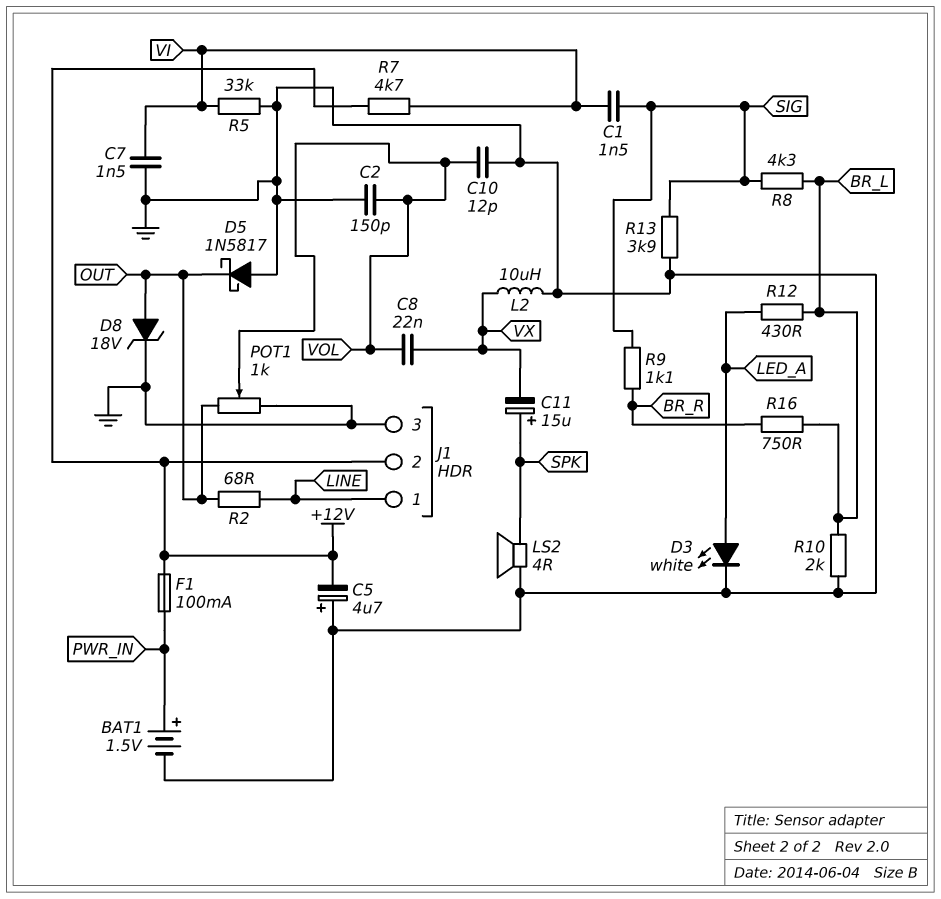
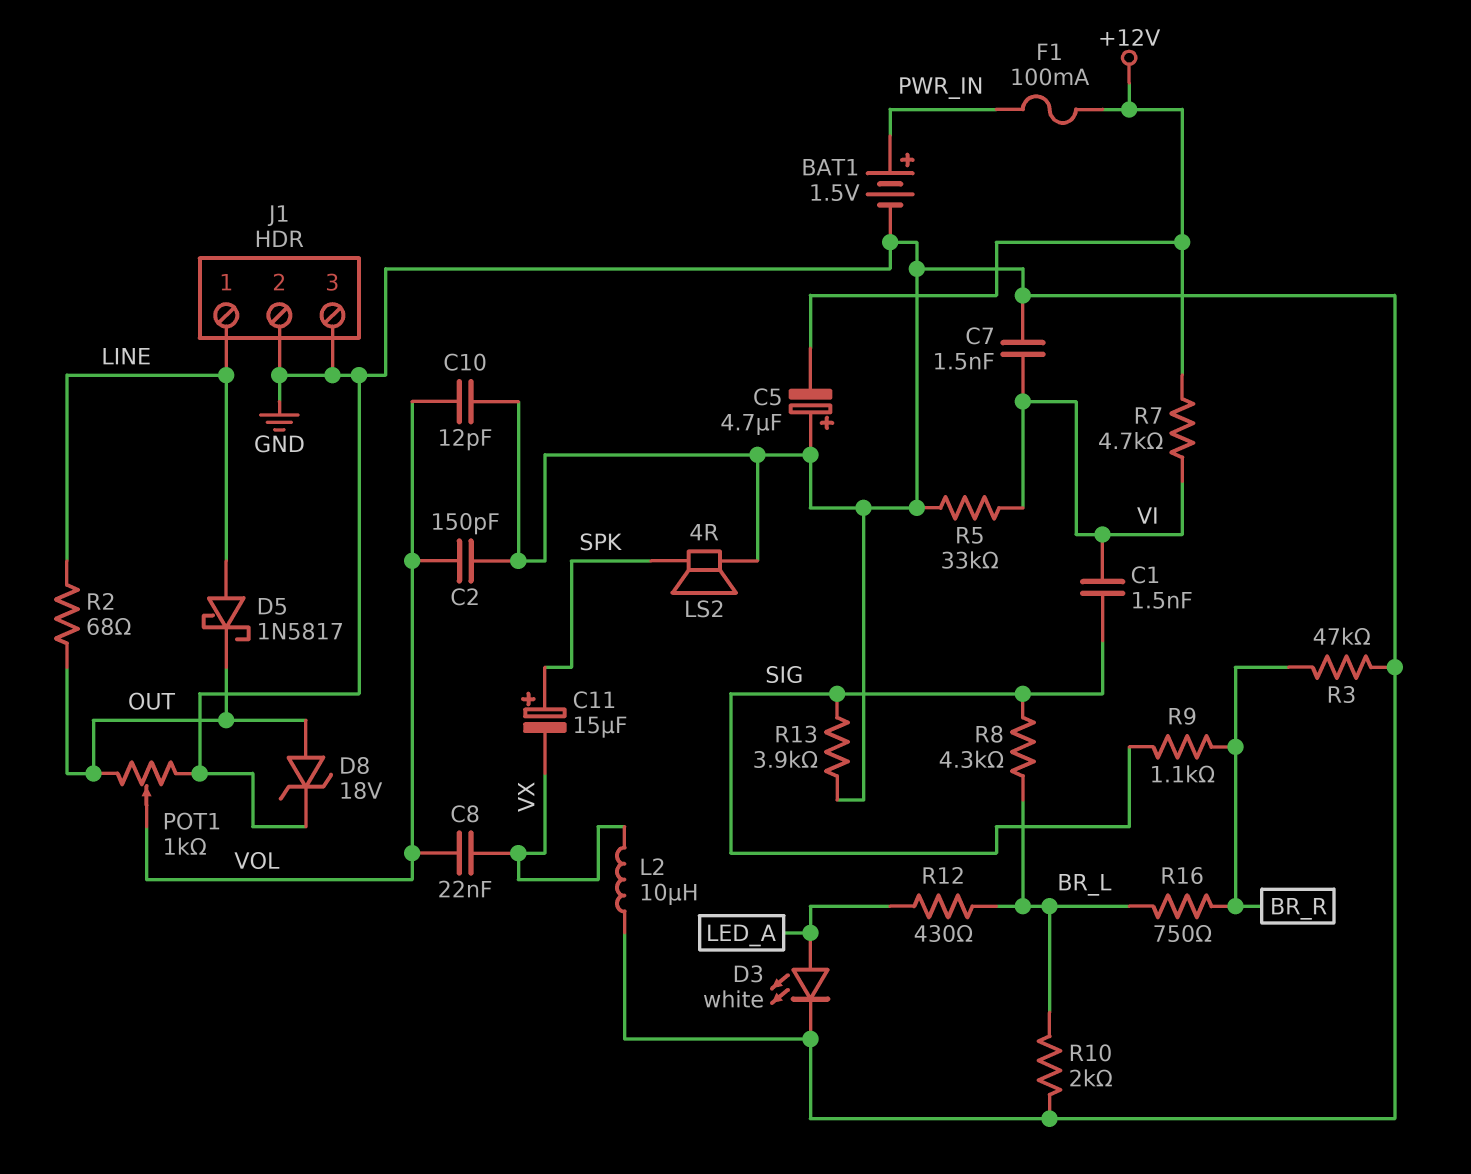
D5: schottky 1N5817 (A GND, K OUT) -> schottky 1N5817 (A LINE, K OUT)
J1 pin 2: +12V -> GND
R3: none -> 47k (BR_R, GND)

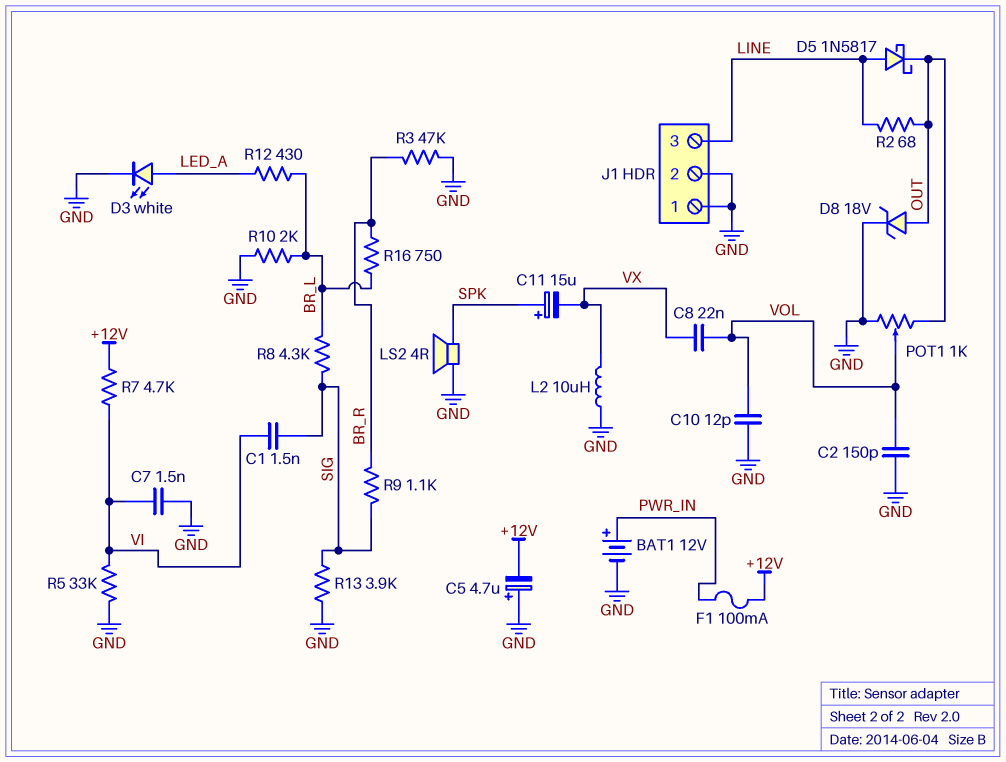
BAT1: 1.5V (plus PWR_IN, minus GND) -> 12V (plus PWR_IN, minus GND)
J1 pin 1: LINE -> GND
J1 pin 3: GND -> LINE

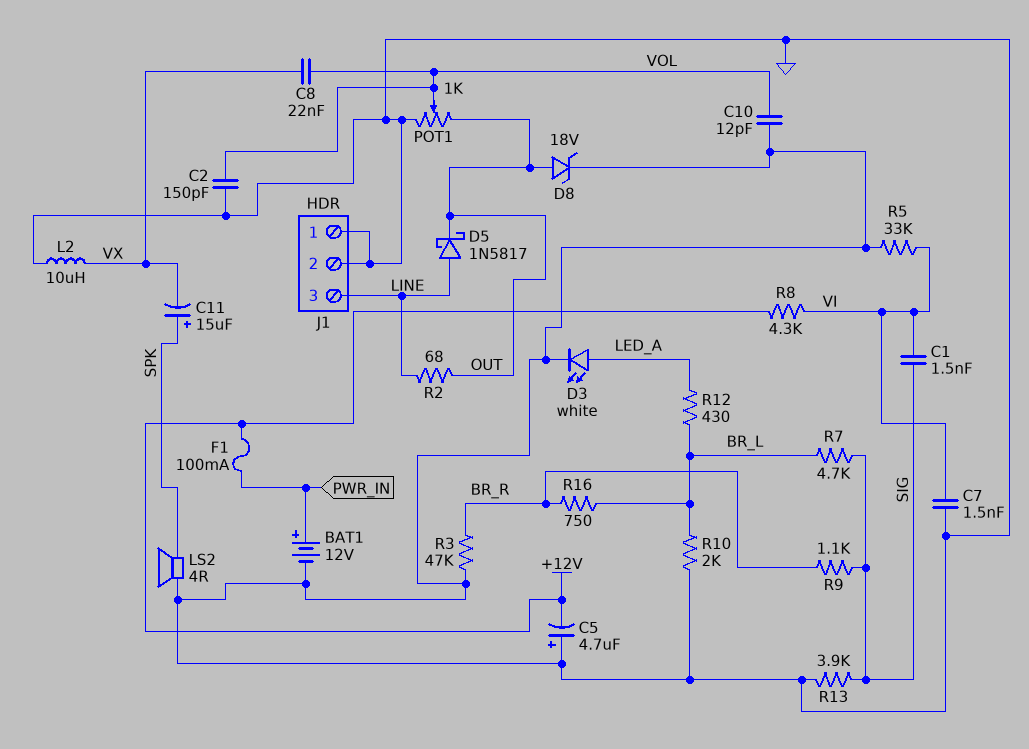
R7: 4.7k (+12V, VI) -> 4.7k (BR_L, SIG)
R8: 4.3k (BR_L, SIG) -> 4.3k (+12V, VI)

